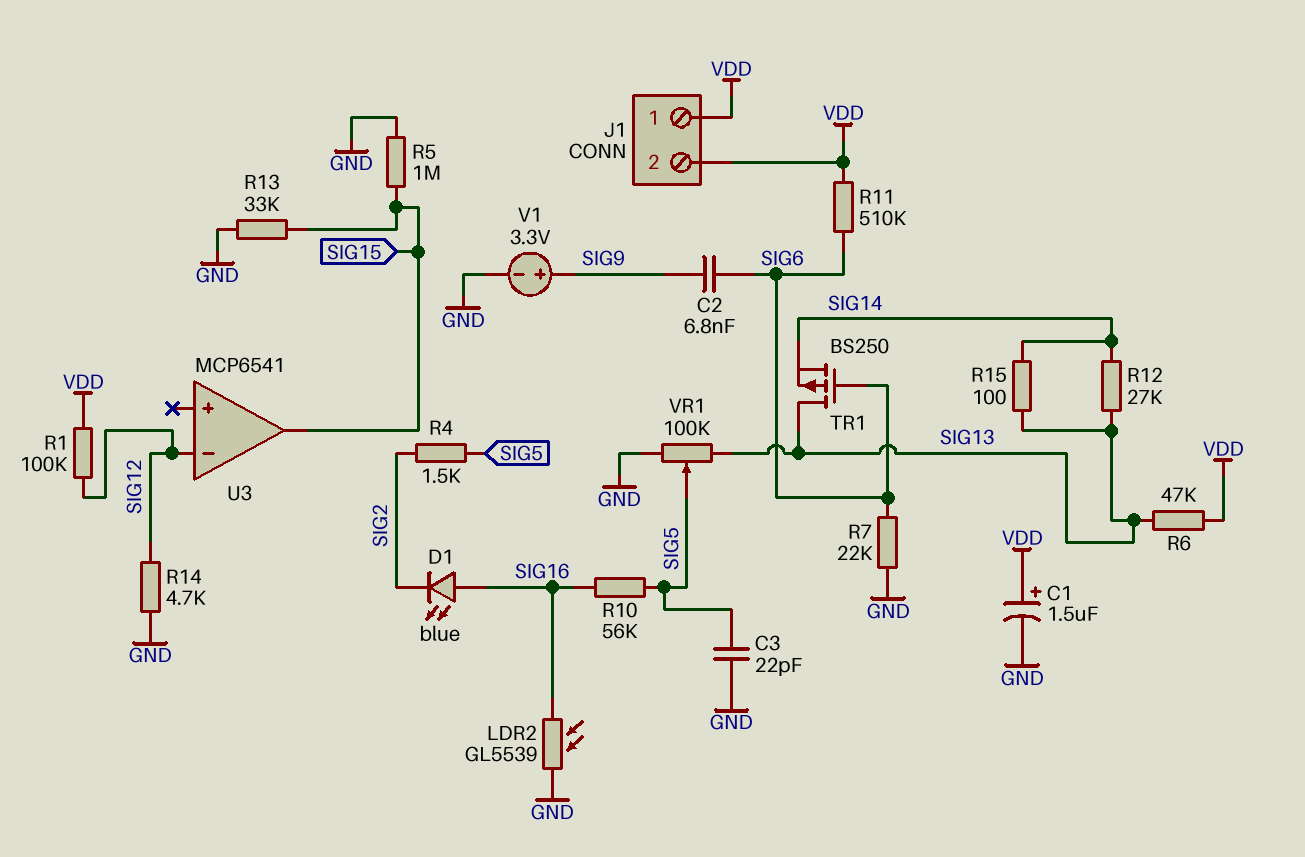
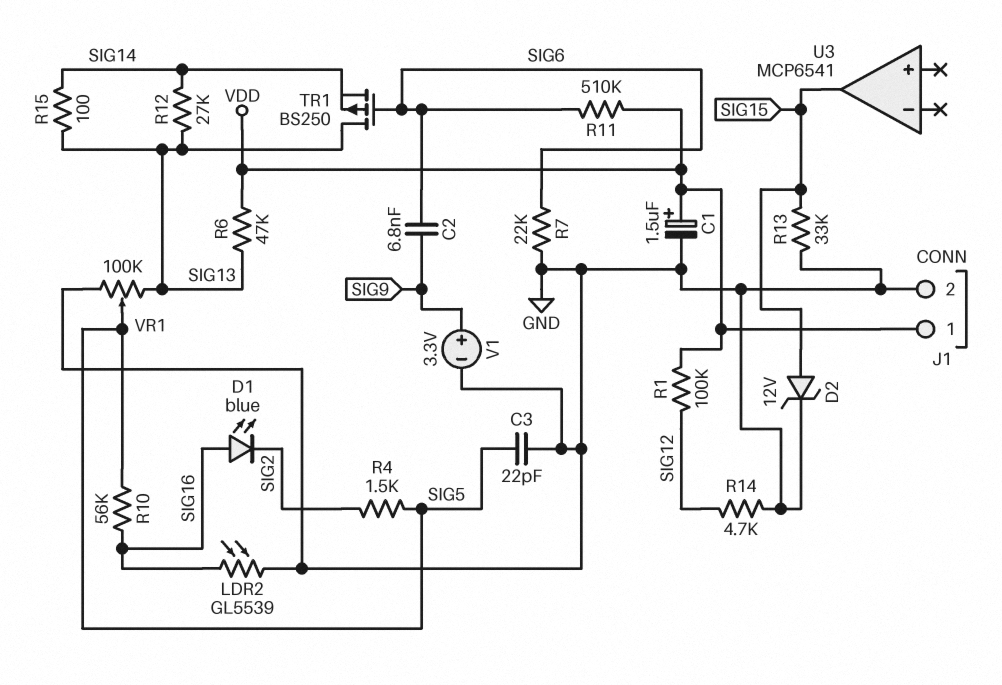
D2: none -> zener 12V (A SIG15, K GND)
J1 pin 2: VDD -> GND
R5: 1M (GND, SIG15) -> none
U3 pin in-: SIG12 -> none

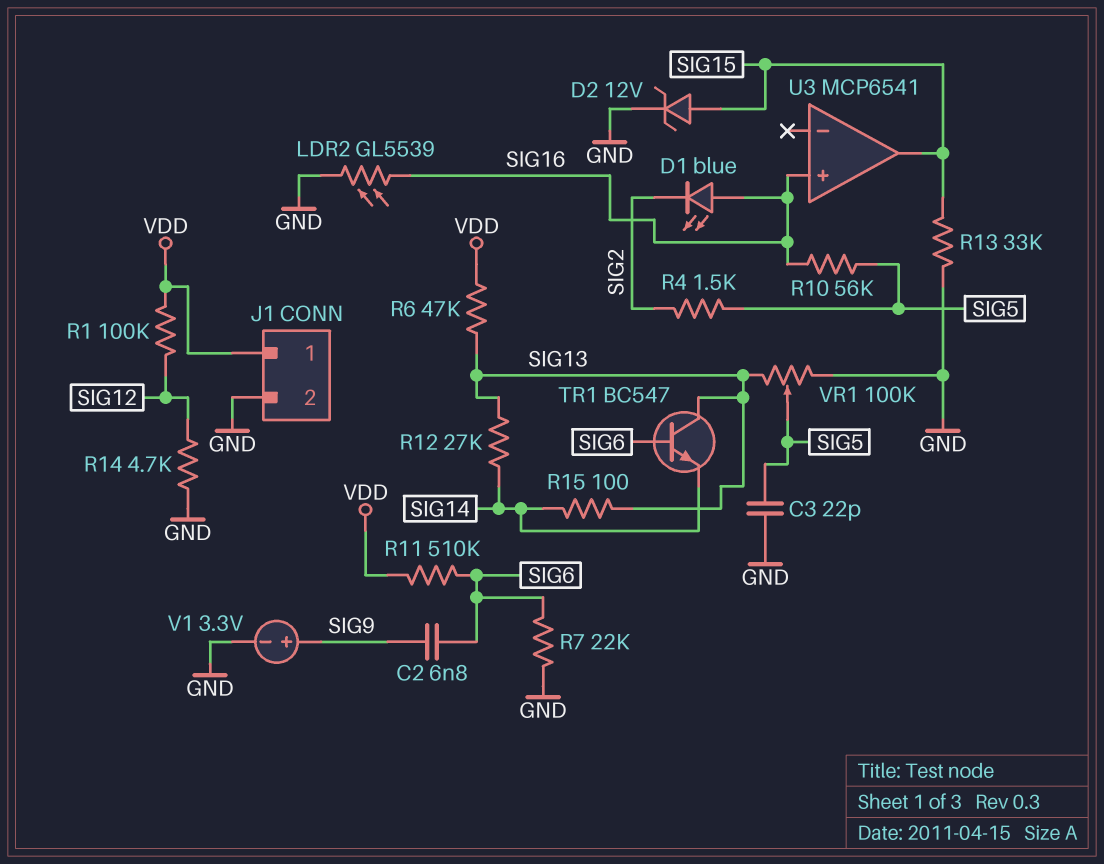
C1: 1.5uF (plus VDD, minus GND) -> none
TR1: PMOS BS250 (G SIG6, D SIG13, S SIG14) -> NPN BC547 (B SIG6, C SIG13, E SIG14)
U3 pin in+: none -> SIG16

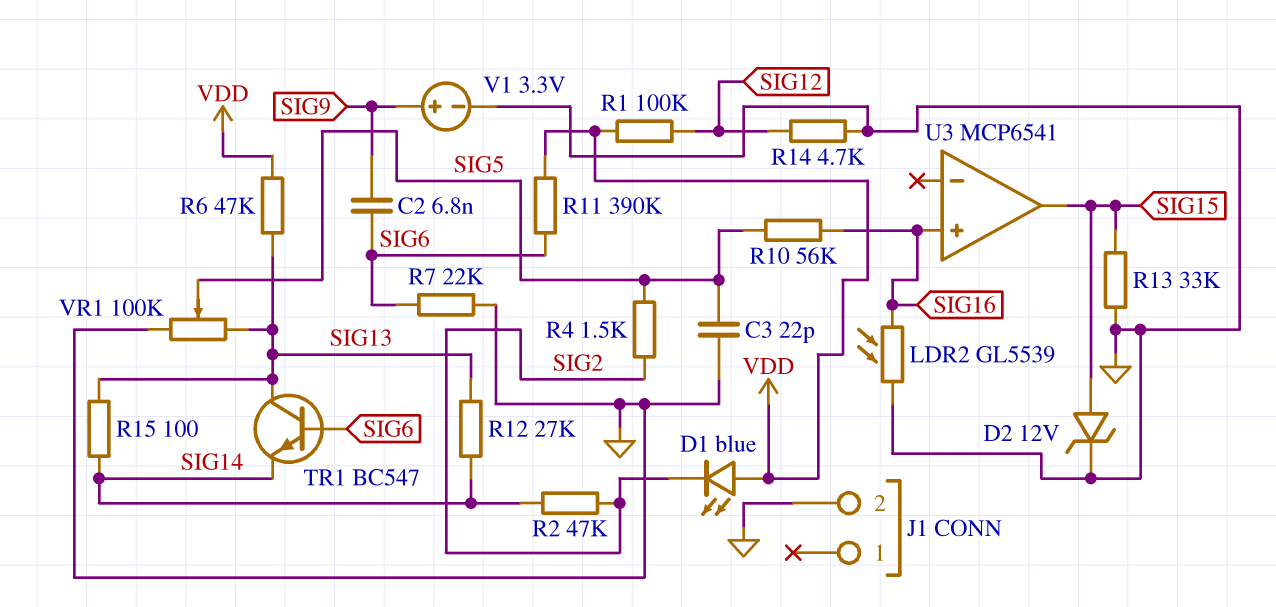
D1: LED blue (A SIG16, K SIG2) -> LED blue (A VDD, K SIG2)
J1 pin 1: VDD -> none
R2: none -> 47k (SIG2, SIG14)
R11: 510k (SIG6, VDD) -> 390k (SIG6, VDD)

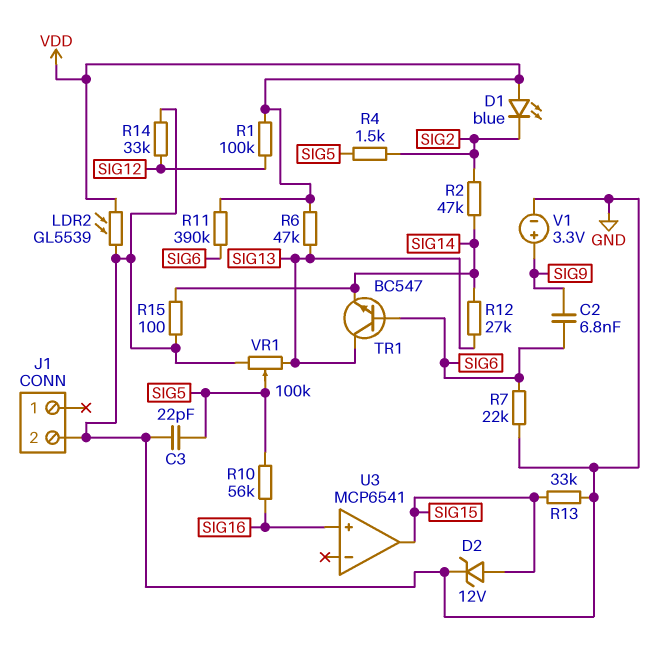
LDR2: GL5539 (GND, SIG16) -> GL5539 (GND, VDD)
R14: 4.7k (GND, SIG12) -> 33k (GND, SIG12)
R15: 100 (SIG13, SIG14) -> 100 (GND, SIG14)

